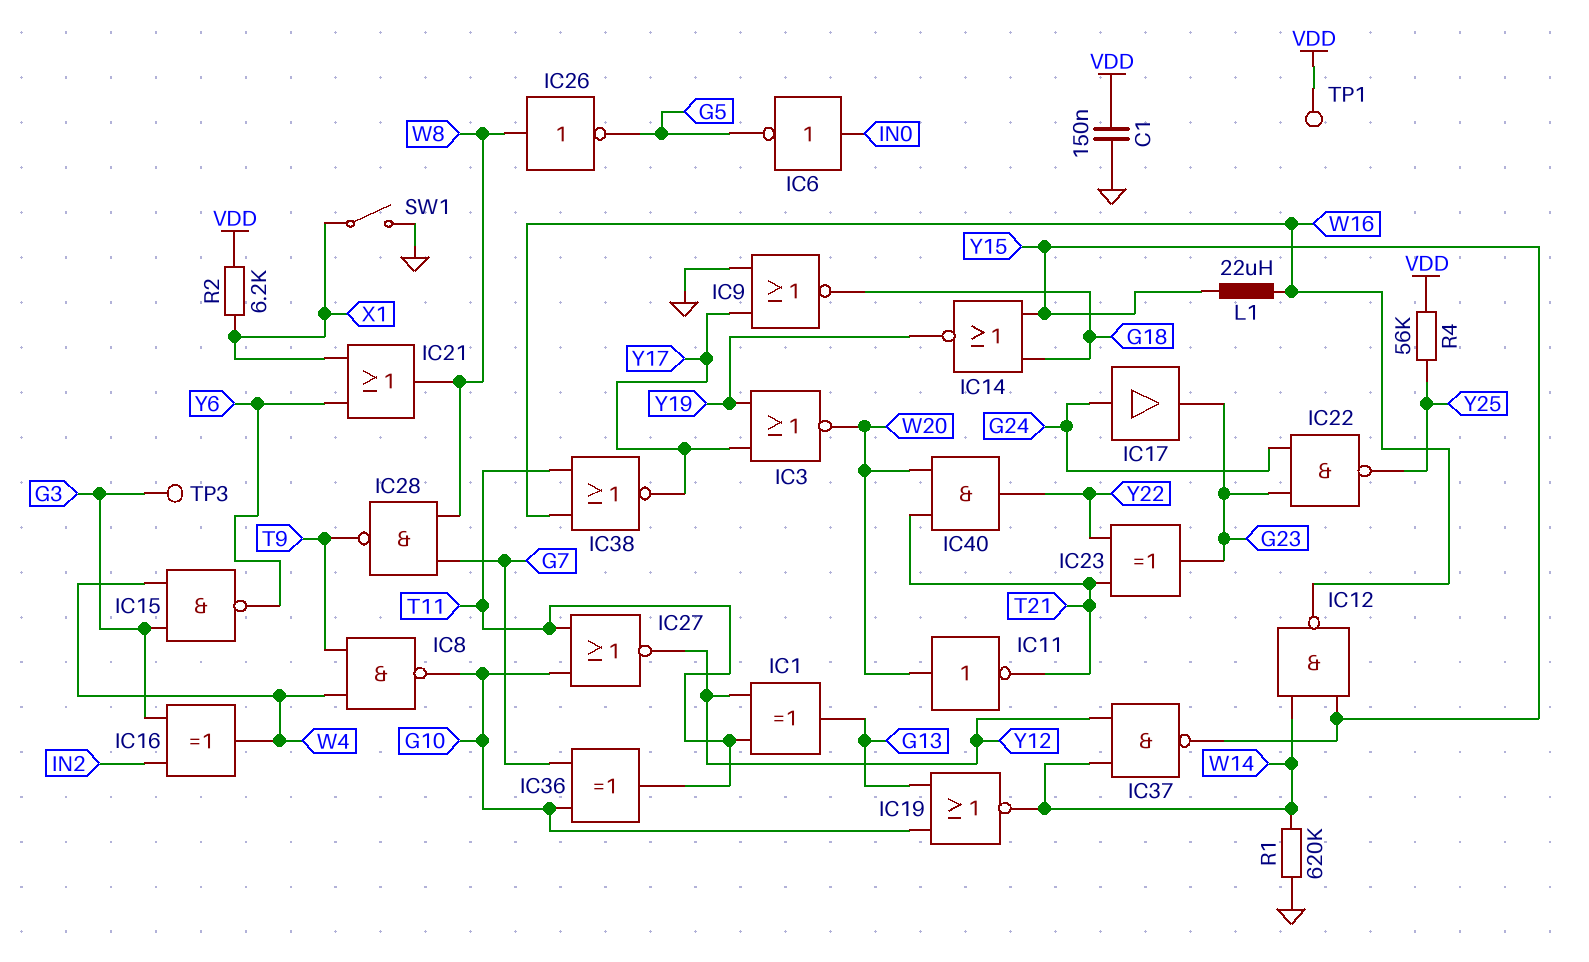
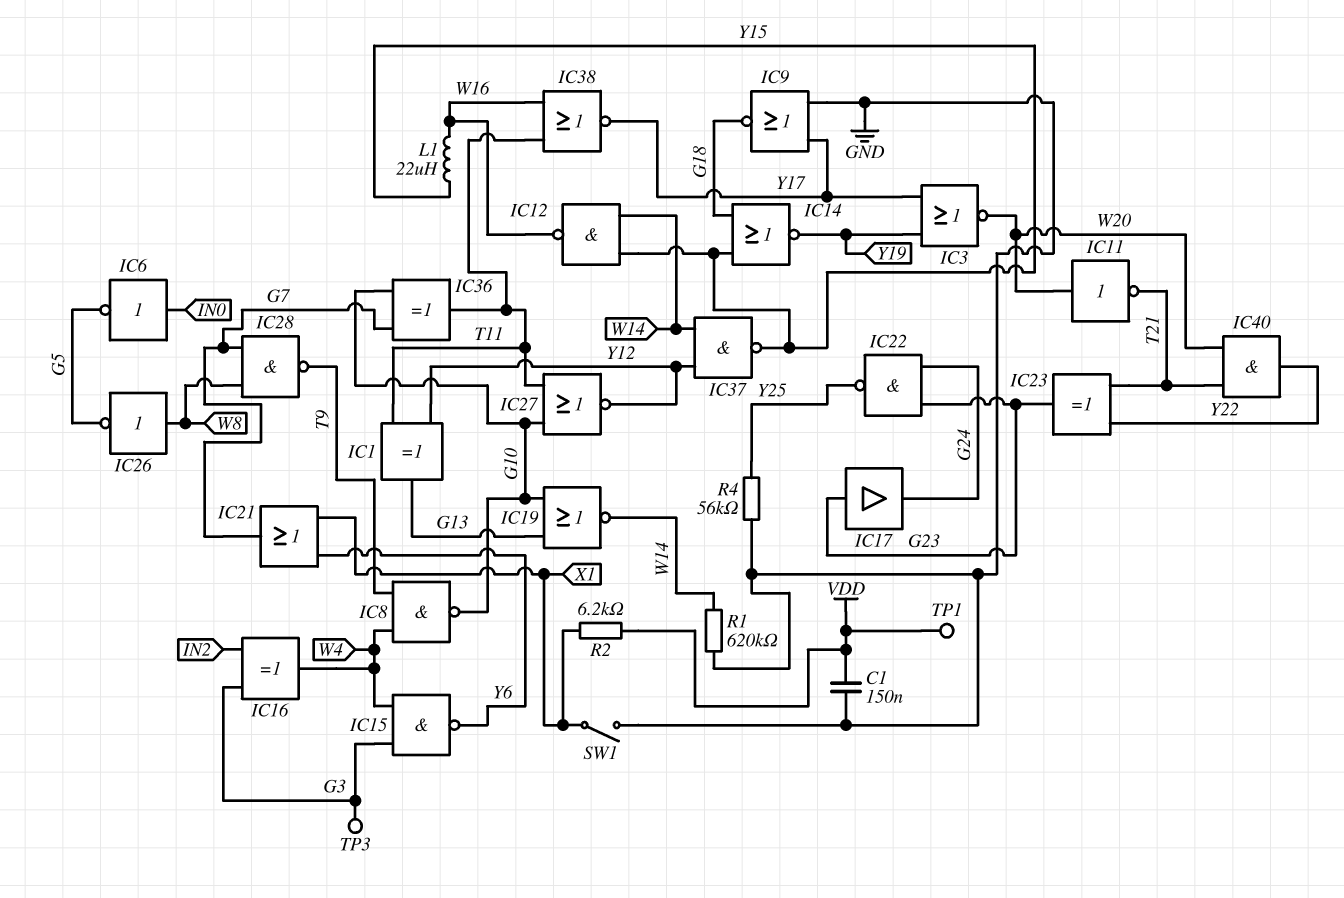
IC17: buffer (in G24, out G23) -> buffer (in G23, out G24)
IC21: OR (in X1, in Y6, out W8) -> OR (in X1, in Y6, out G7)
R4: 56k (VDD, Y25) -> 56k (GND, Y25)

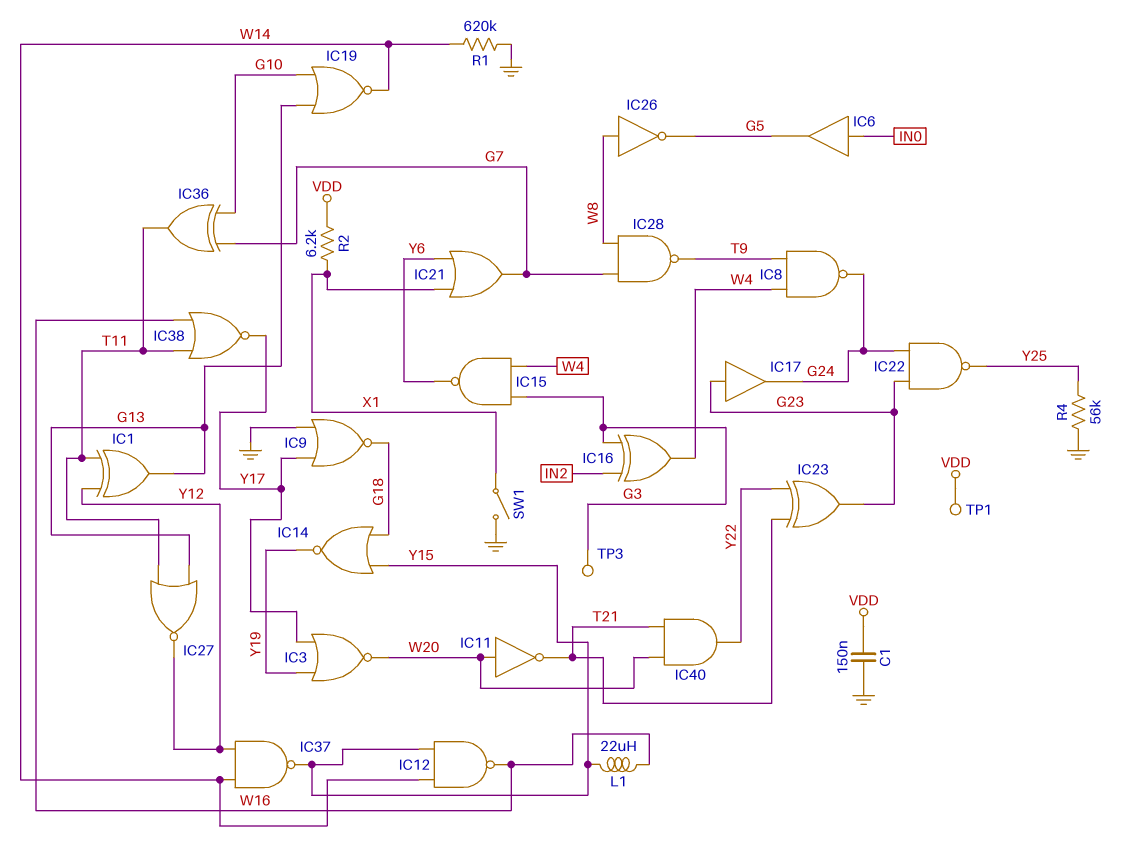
IC6: NOT (in IN0, out G5) -> buffer (in IN0, out G5)
IC8: NAND (in T9, in W4, out G10) -> NAND (in T9, in W4, out G24)
IC27: NOR (in G10, in T11, out Y12) -> NOR (in G13, in T11, out Y12)

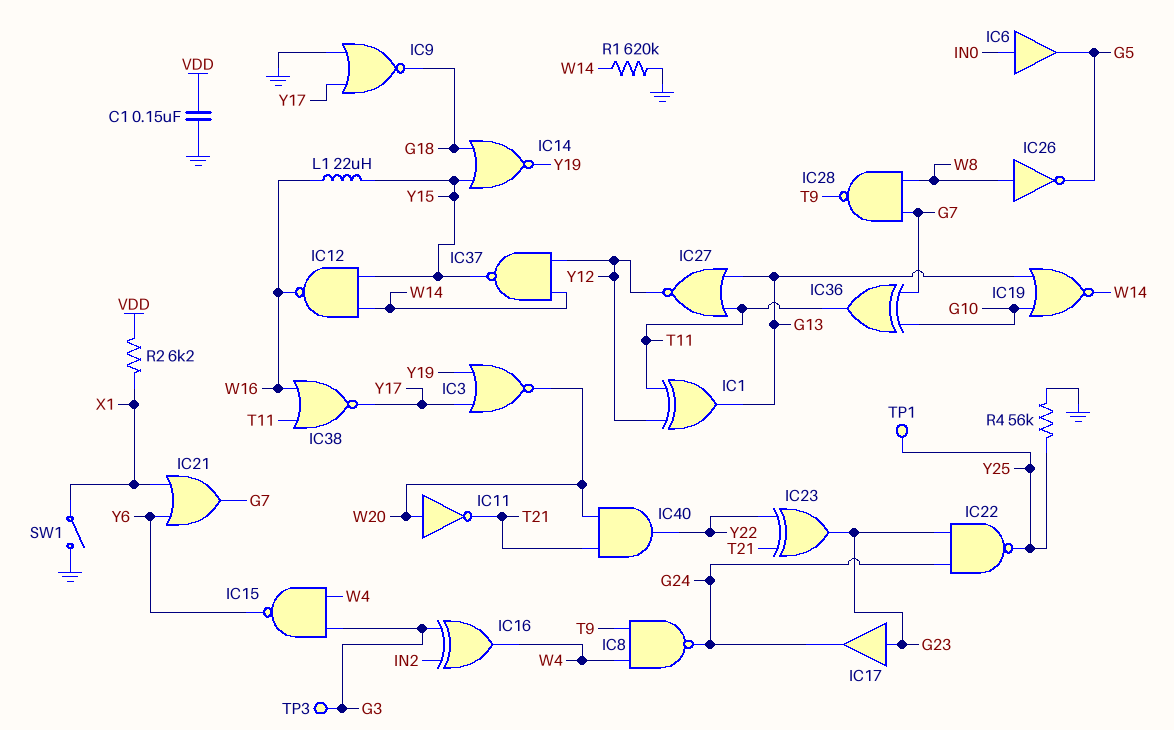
TP1: test point (VDD) -> test point (Y25)

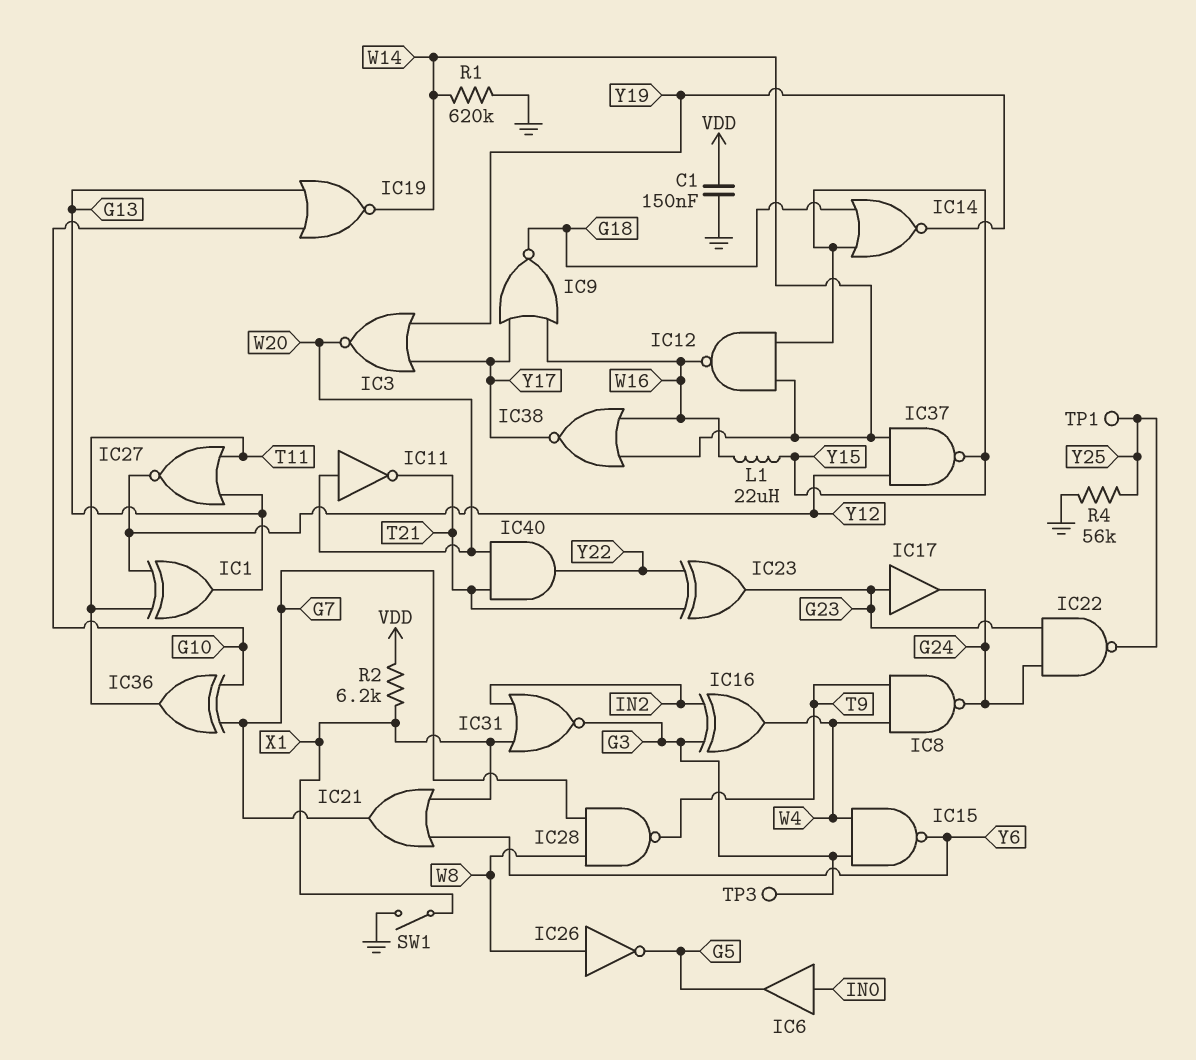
IC9: NOR (in GND, in Y17, out G18) -> NOR (in W16, in Y17, out G18)
IC31: none -> NOR (in IN2, in X1, out G3)
IC38: NOR (in T11, in W16, out Y17) -> NOR (in W14, in W16, out Y17)

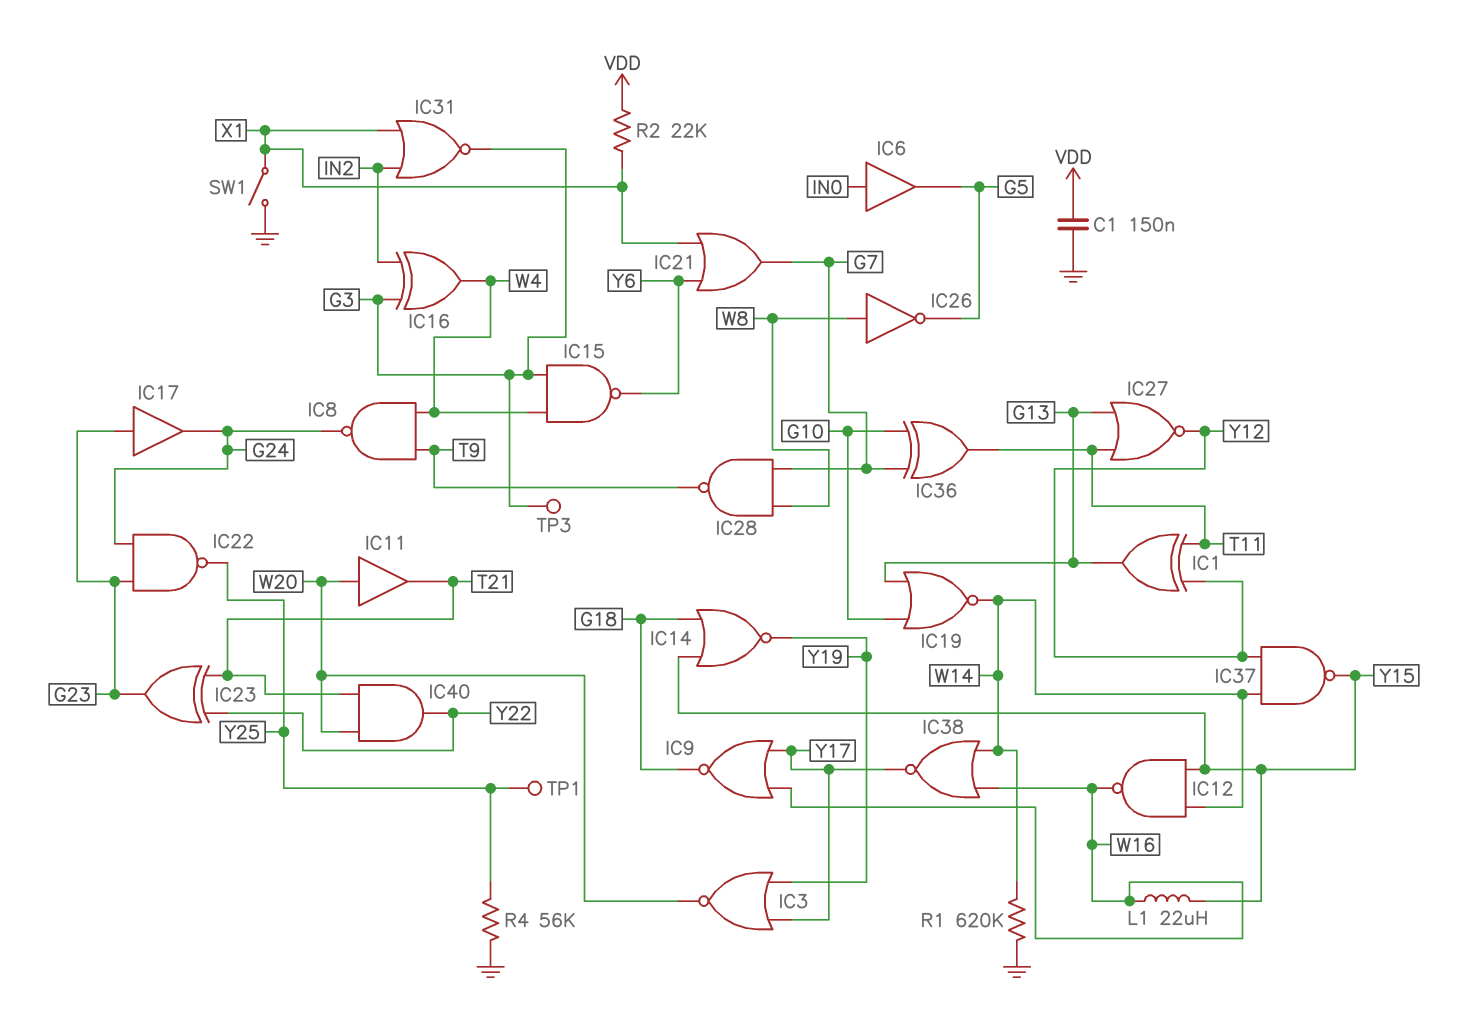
IC11: NOT (in W20, out T21) -> buffer (in W20, out T21)
R2: 6.2k (VDD, X1) -> 22k (VDD, X1)

